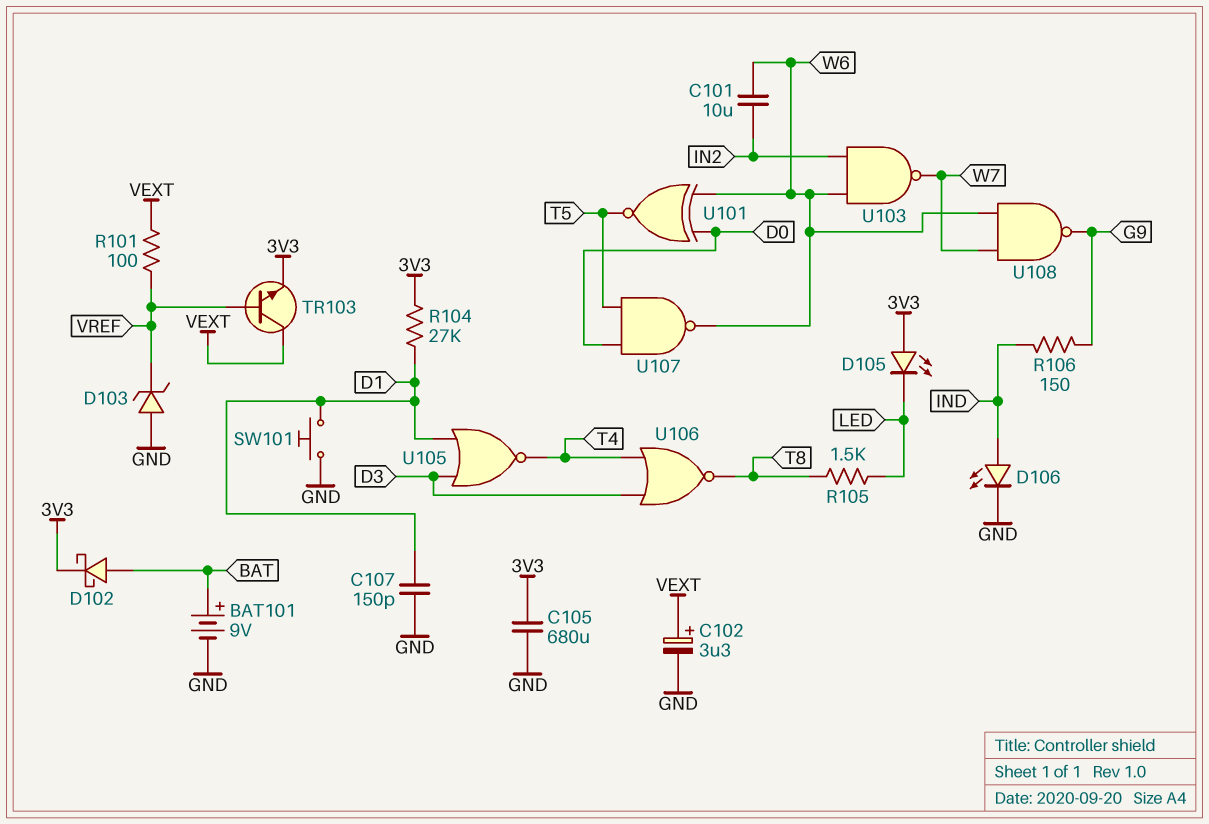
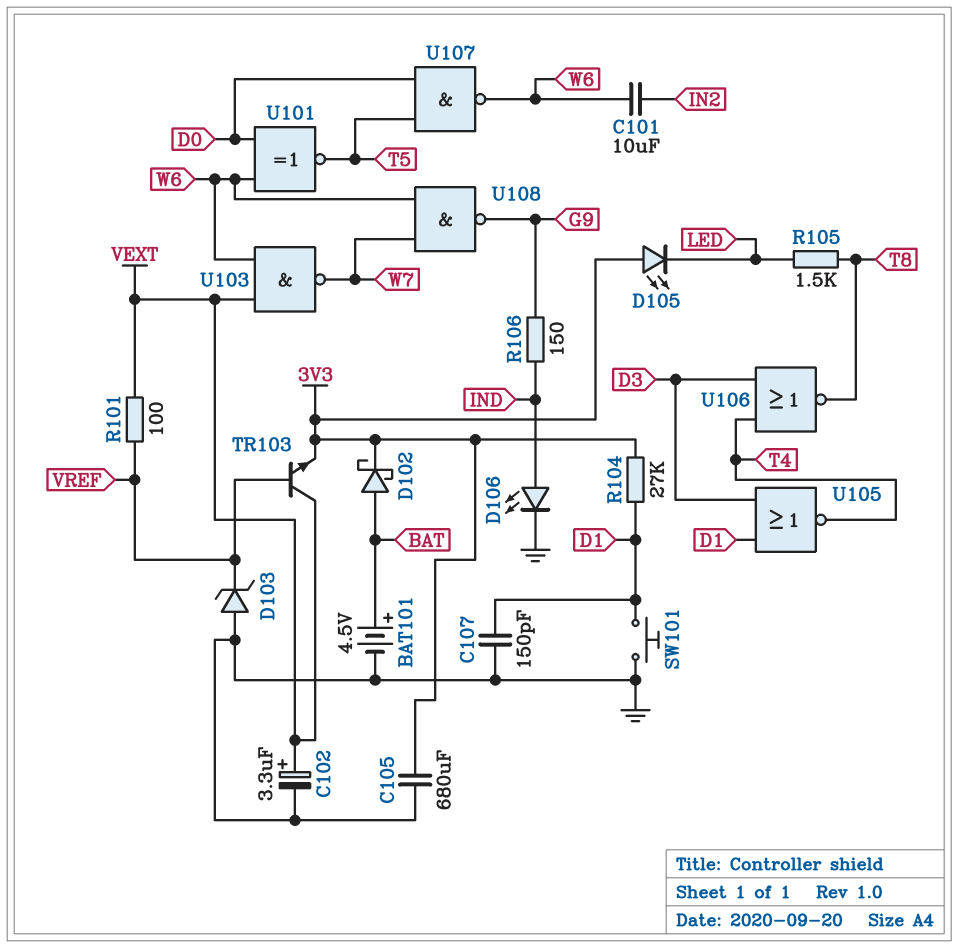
BAT101: 9V (plus BAT, minus GND) -> 4.5V (plus BAT, minus GND)
U103: NAND (in IN2, in W6, out W7) -> NAND (in VEXT, in W6, out W7)

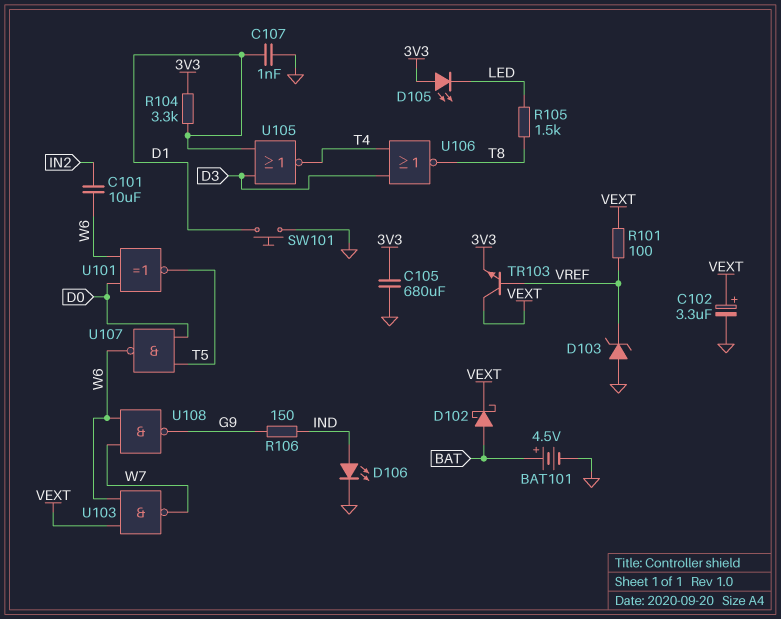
C107: 150pF (D1, GND) -> 1nF (D1, GND)
D102: schottky (A BAT, K 3V3) -> schottky (A BAT, K VEXT)
R104: 27k (3V3, D1) -> 3.3k (3V3, D1)

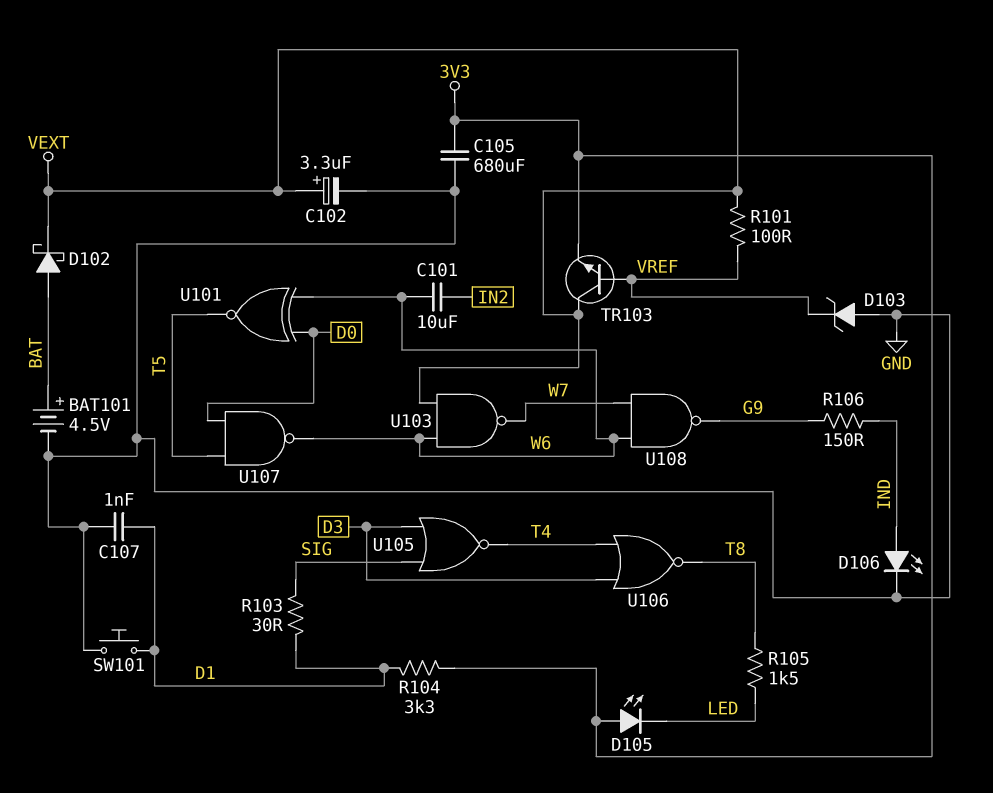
R103: none -> 30 (D1, SIG)
U105: NOR (in D1, in D3, out T4) -> NOR (in D3, in SIG, out T4)

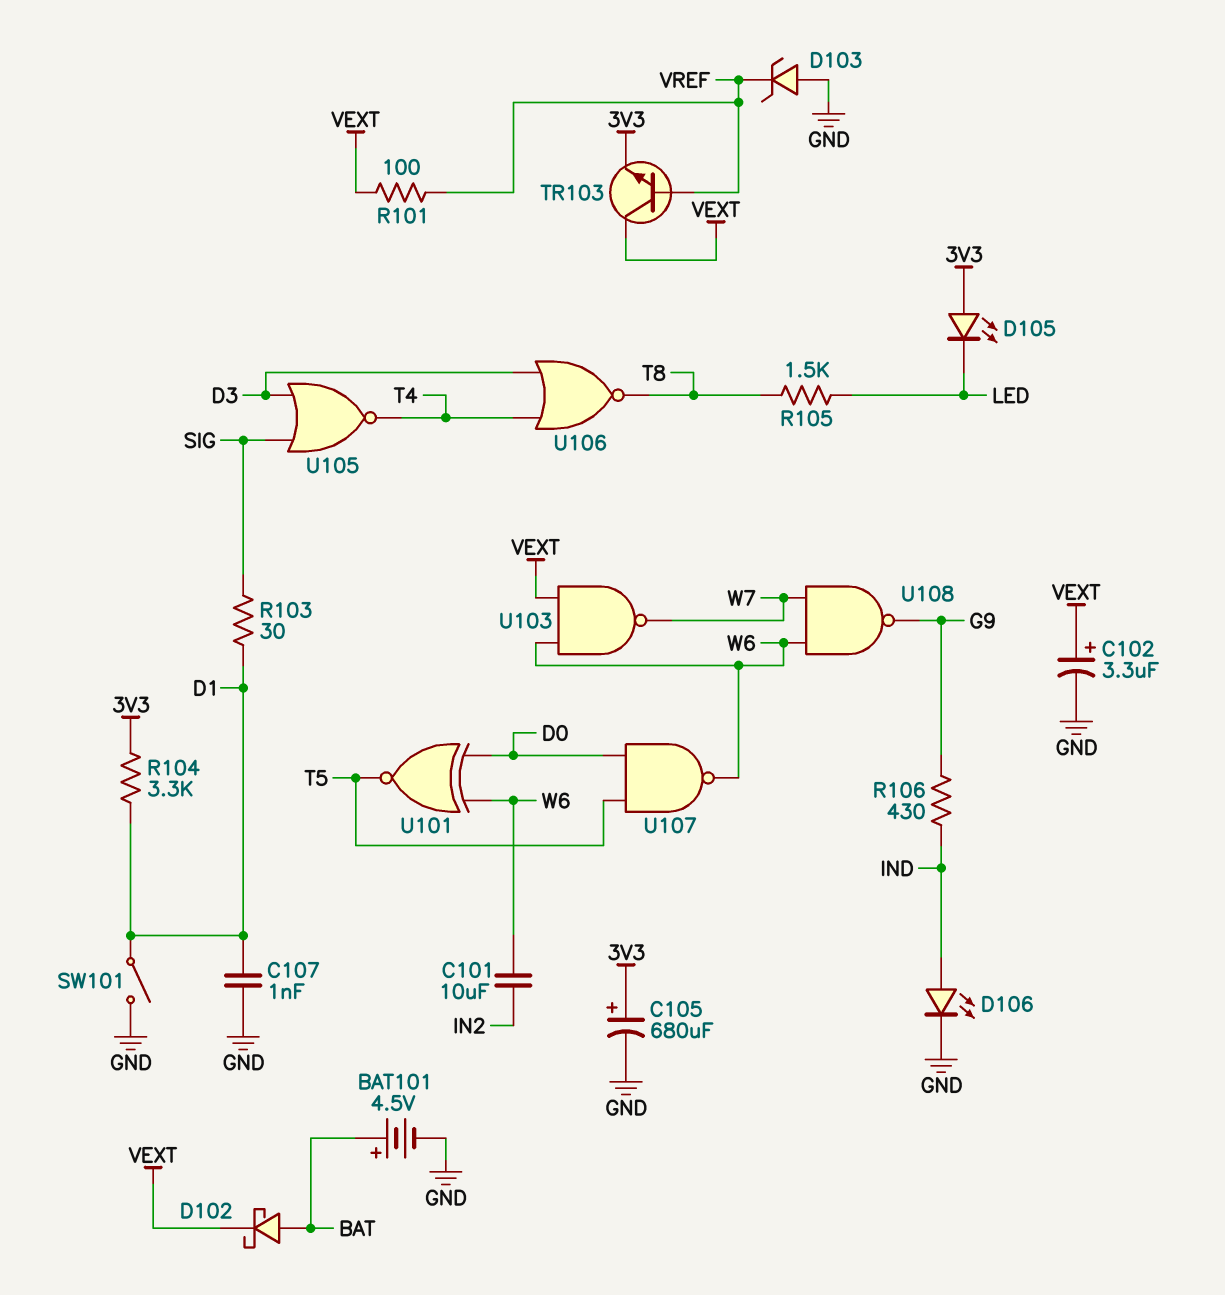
C105: 680uF (3V3, GND) -> 680uF (plus 3V3, minus GND)
R106: 150 (G9, IND) -> 430 (G9, IND)
SW101: button (D1, GND) -> switch (D1, GND)

